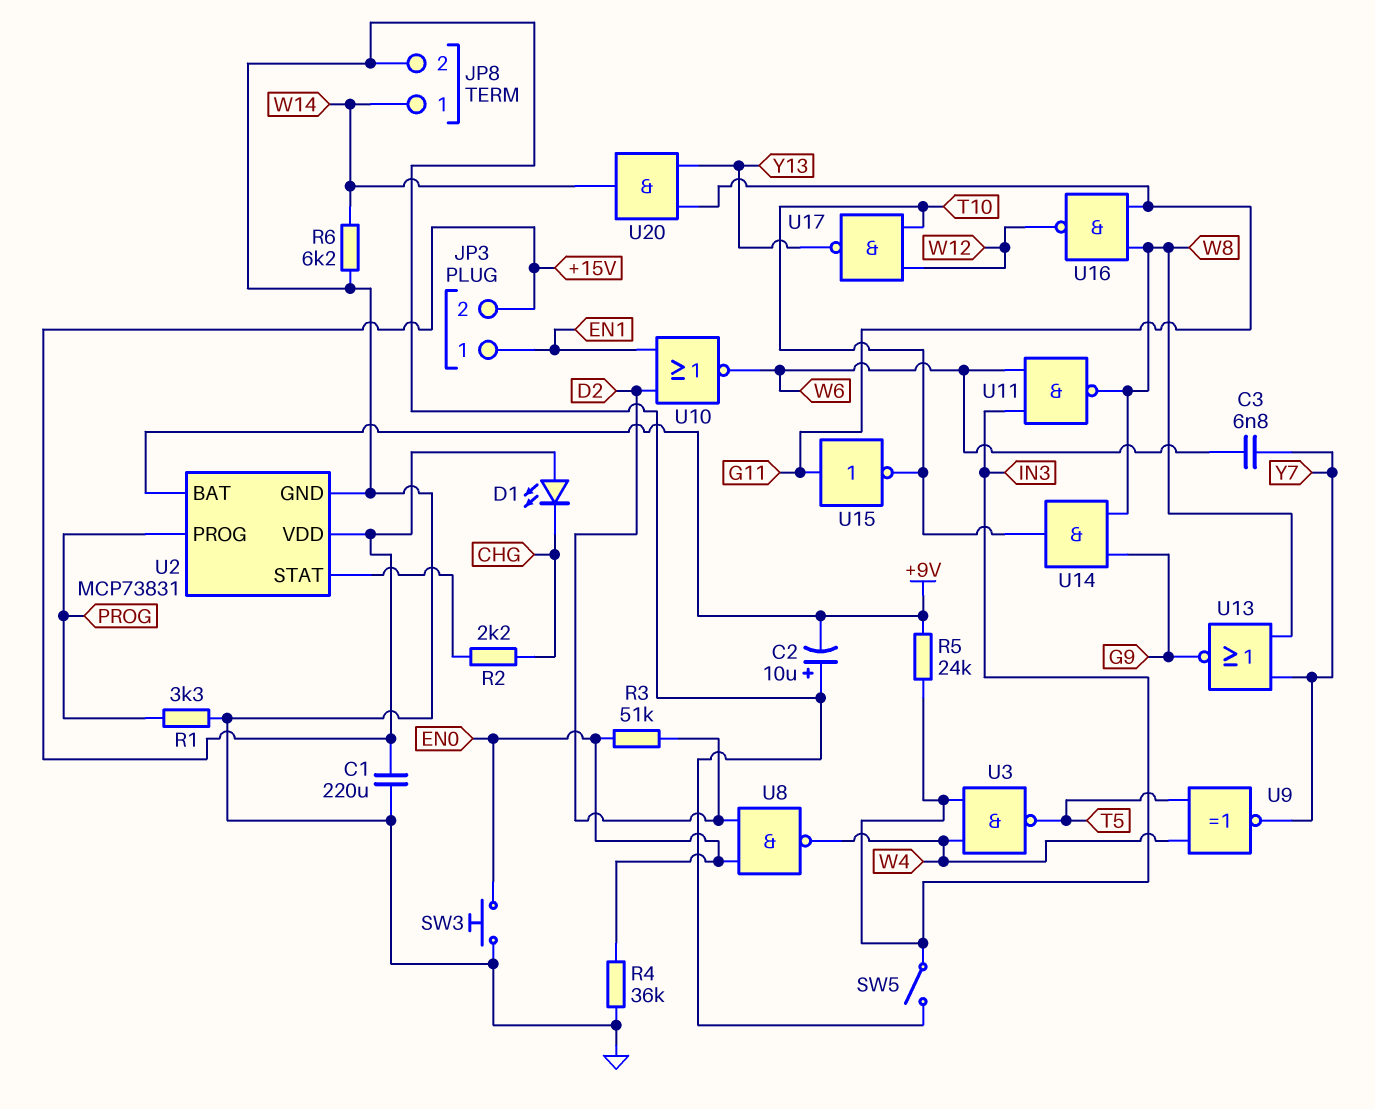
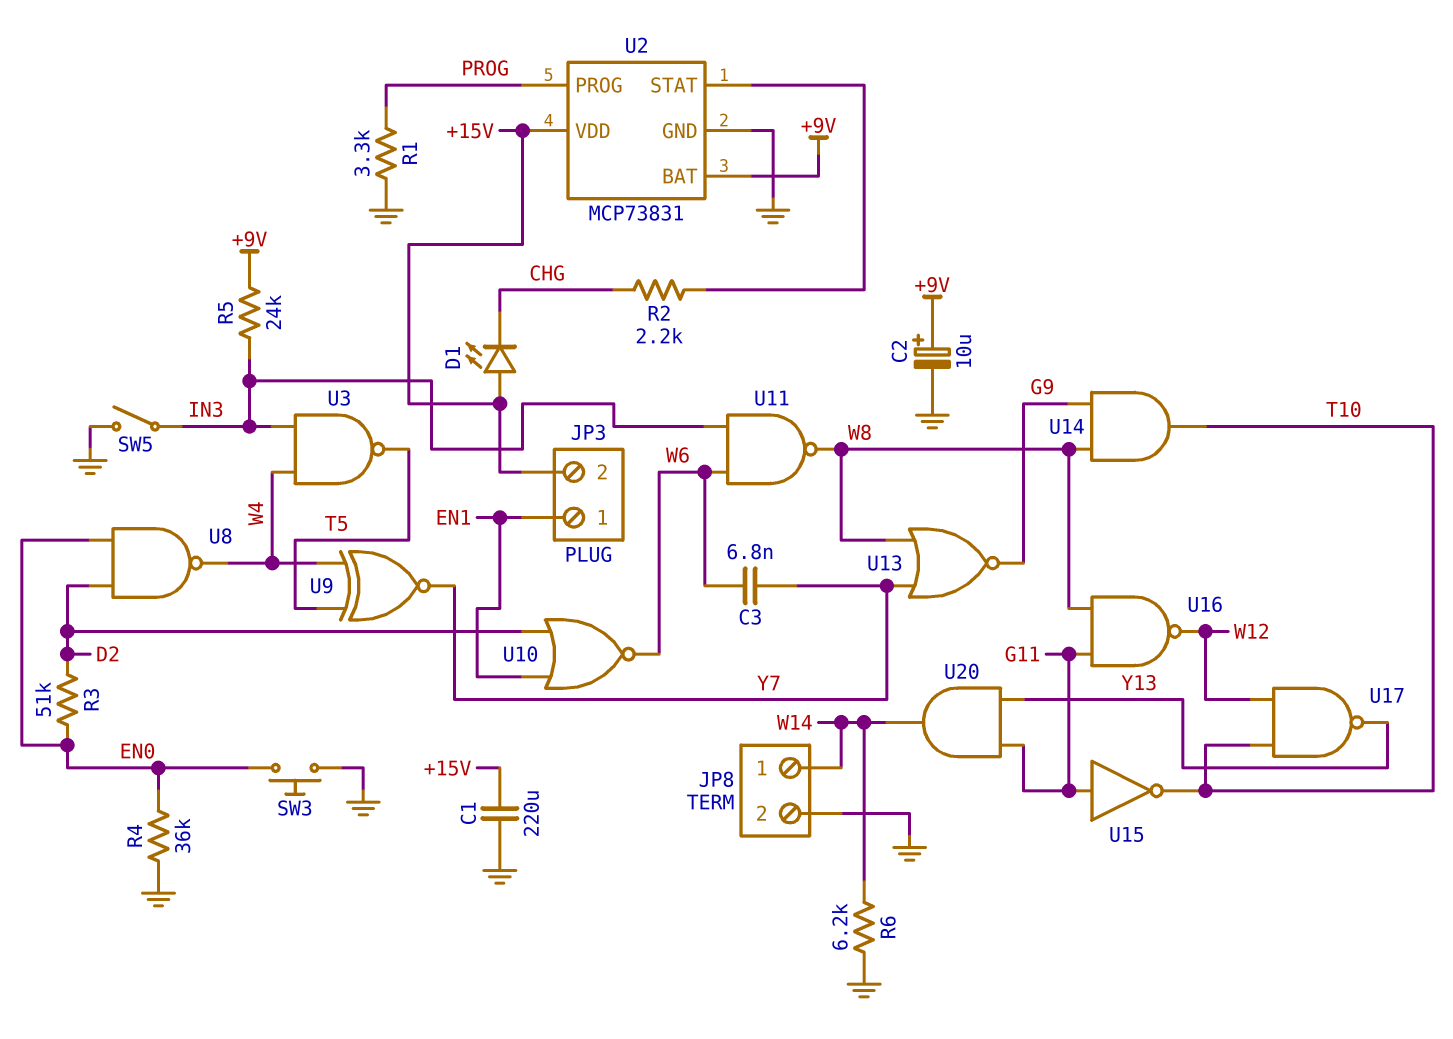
C2: 10uF (plus GND, minus +9V) -> 10uF (plus +9V, minus GND)

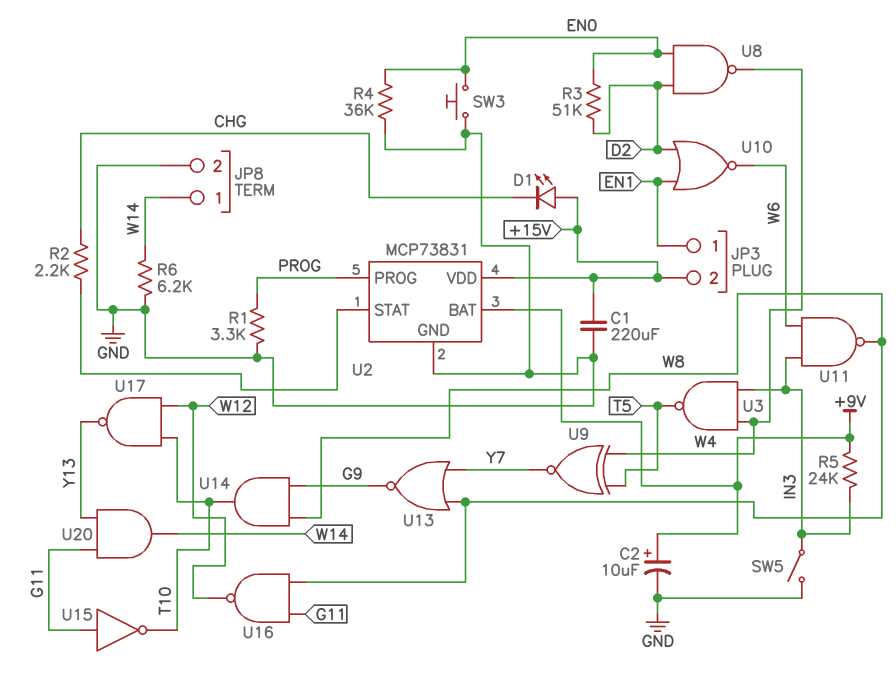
C3: 6.8nF (W6, Y7) -> none

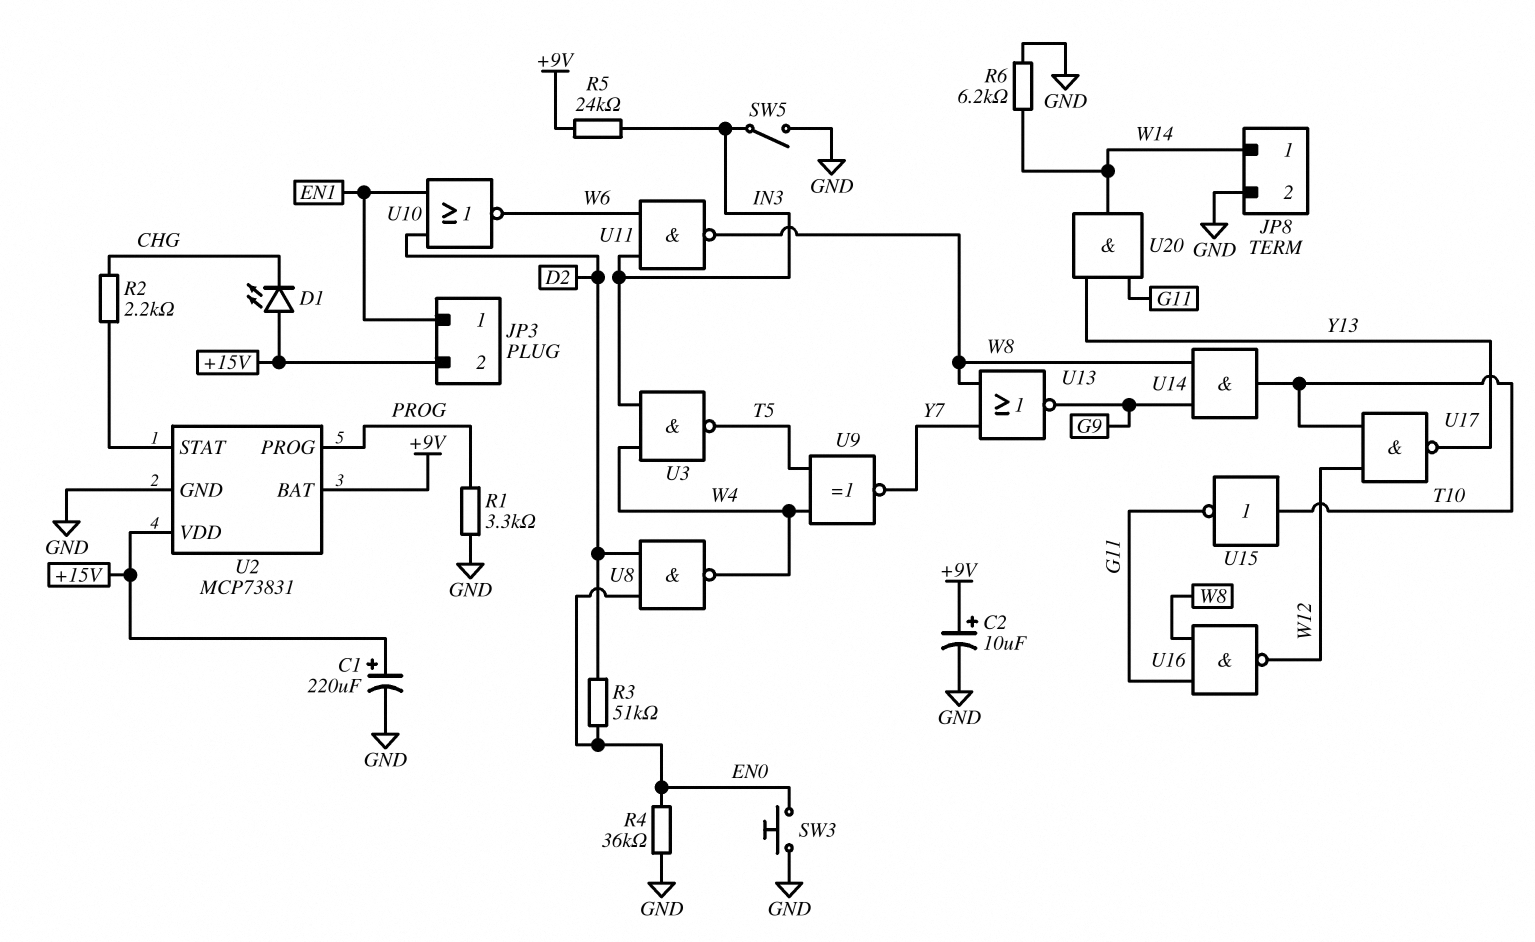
C1: 220uF (+15V, GND) -> 220uF (plus +15V, minus GND)
U15: NOT (in G11, out T10) -> NOT (in T10, out G11)

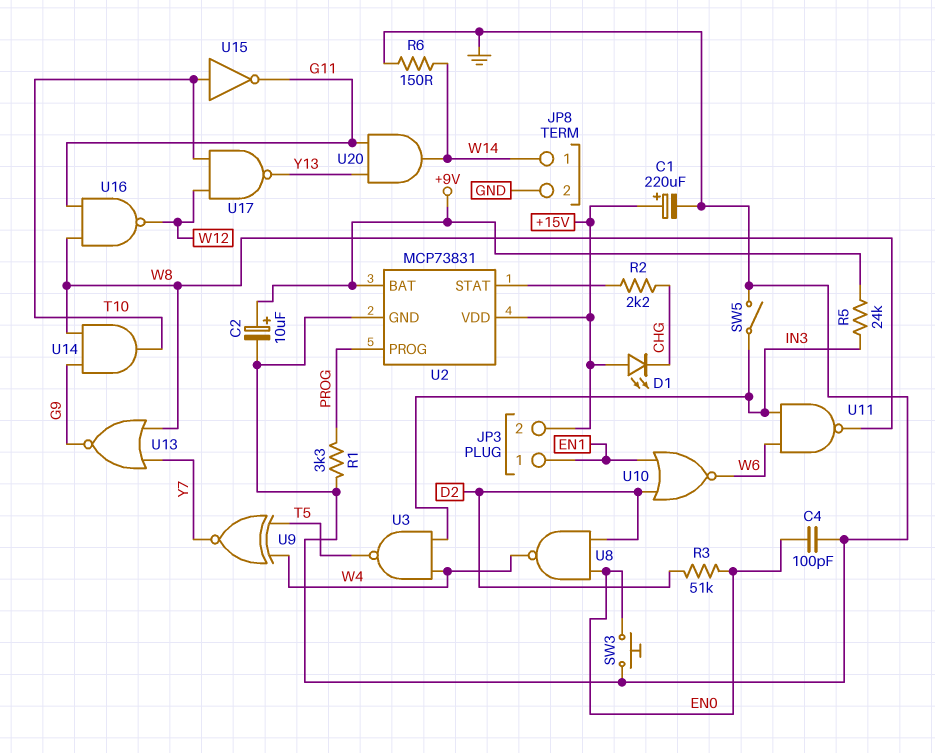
C4: none -> 100pF (EN0, GND)
R4: 36k (EN0, GND) -> none
R6: 6.2k (GND, W14) -> 150 (GND, W14)

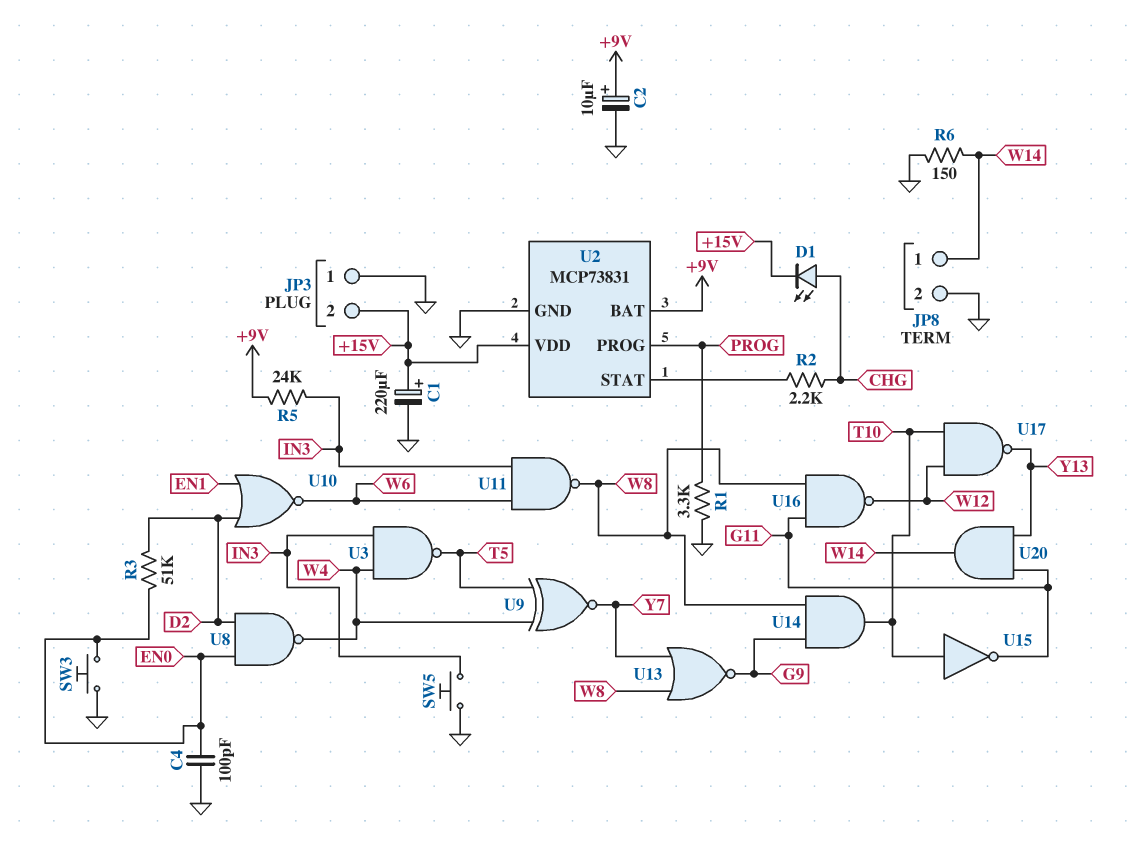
D1: LED (A +15V, K CHG) -> LED (A CHG, K +15V)
JP3 pin 1: EN1 -> GND
SW5: switch (GND, IN3) -> button (GND, IN3)

